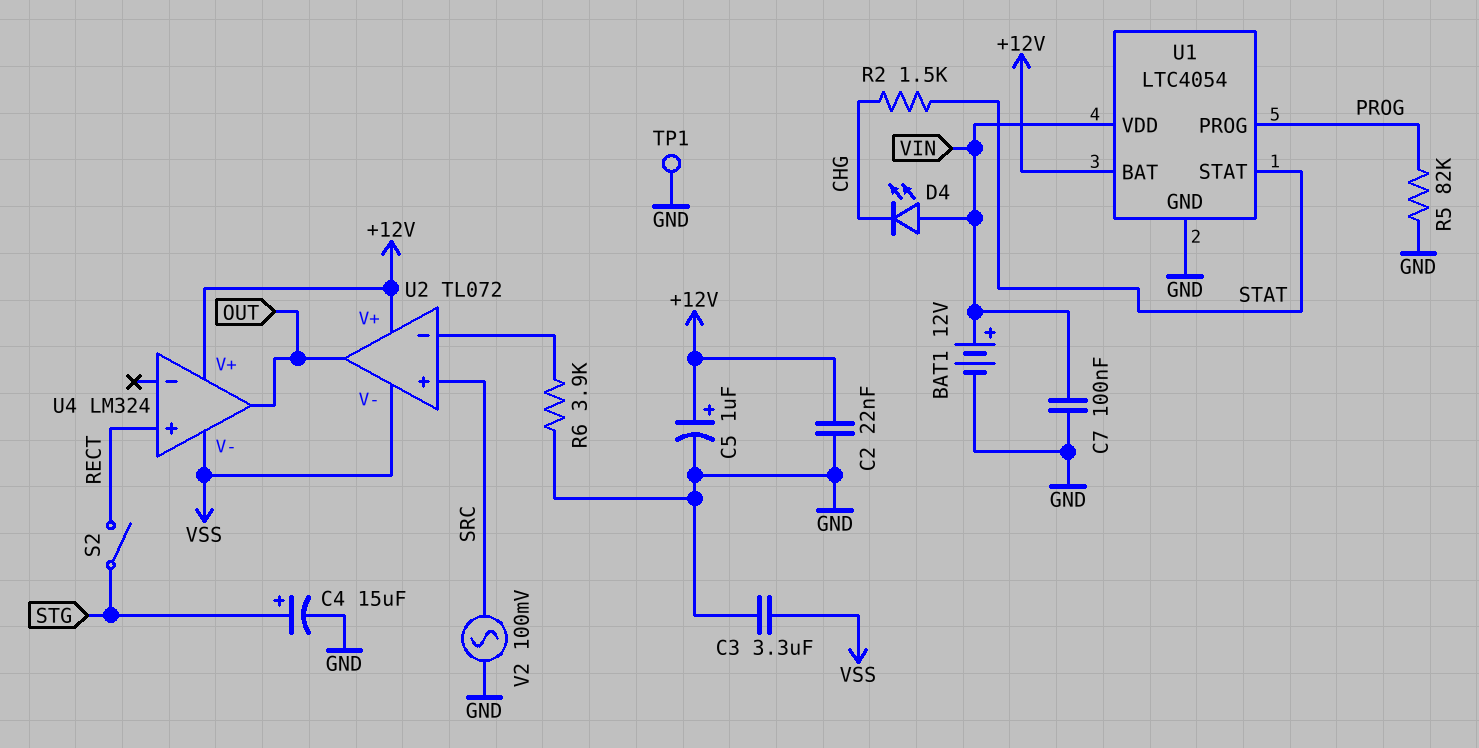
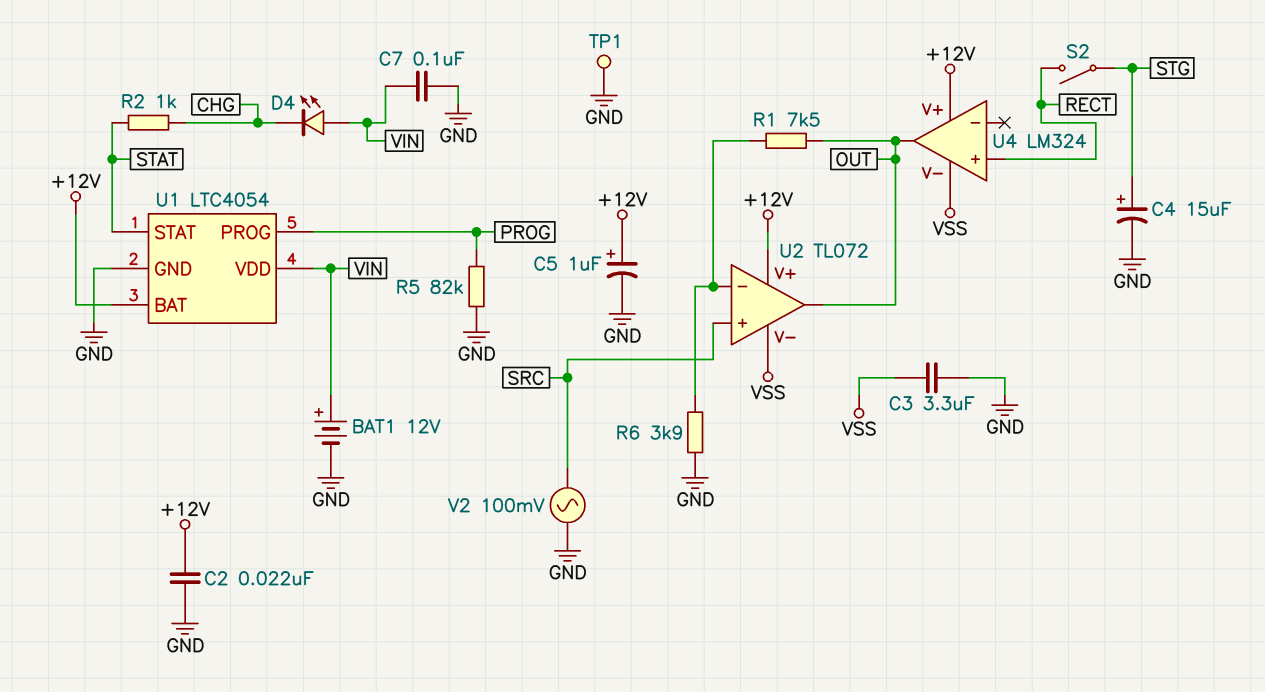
R1: none -> 7.5k (OUT, U2/in-)
R2: 1.5k (CHG, STAT) -> 1k (CHG, STAT)

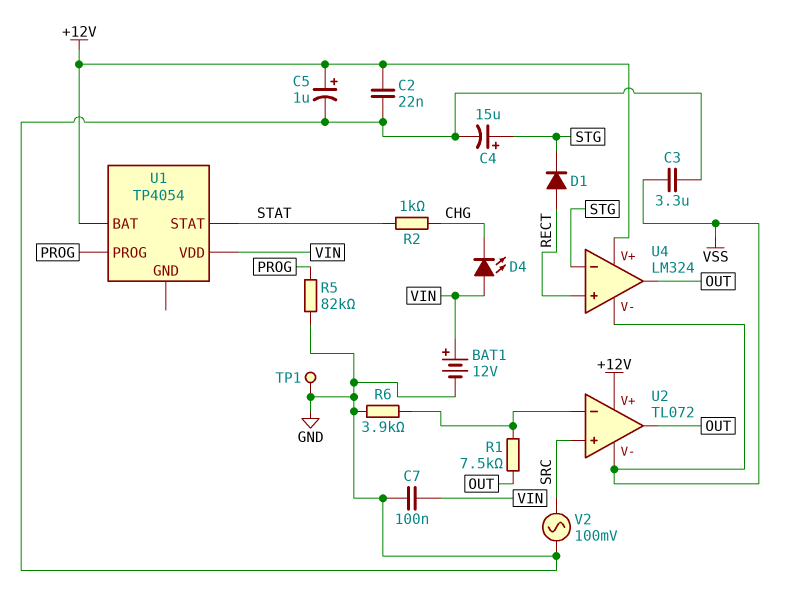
D1: none -> diode (A RECT, K STG)
S2: switch (RECT, STG) -> none
U1: LTC4054 -> TP4054
U1 pin GND: GND -> none
U4 pin in-: none -> STG

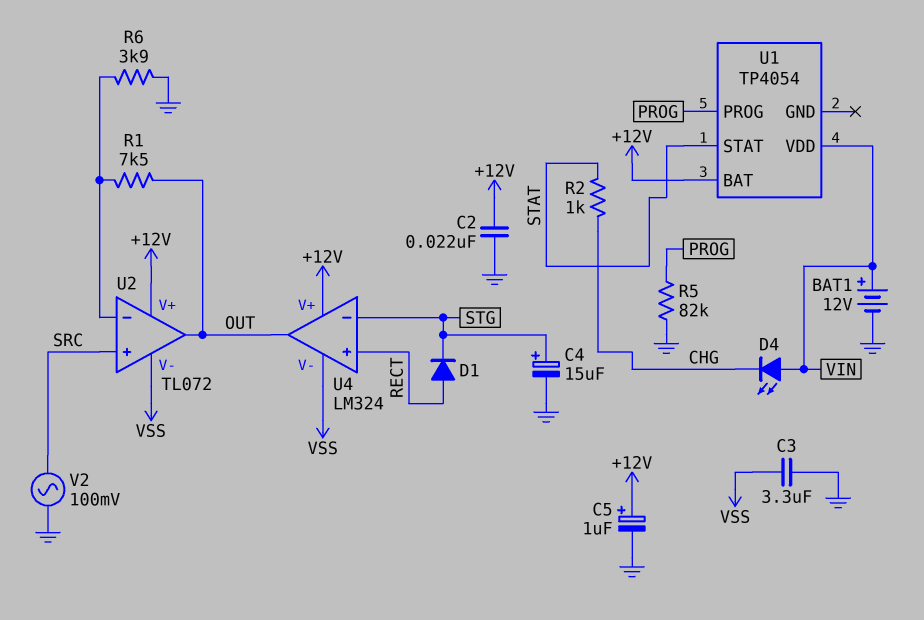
C7: 100nF (GND, VIN) -> none
TP1: test point (GND) -> none

